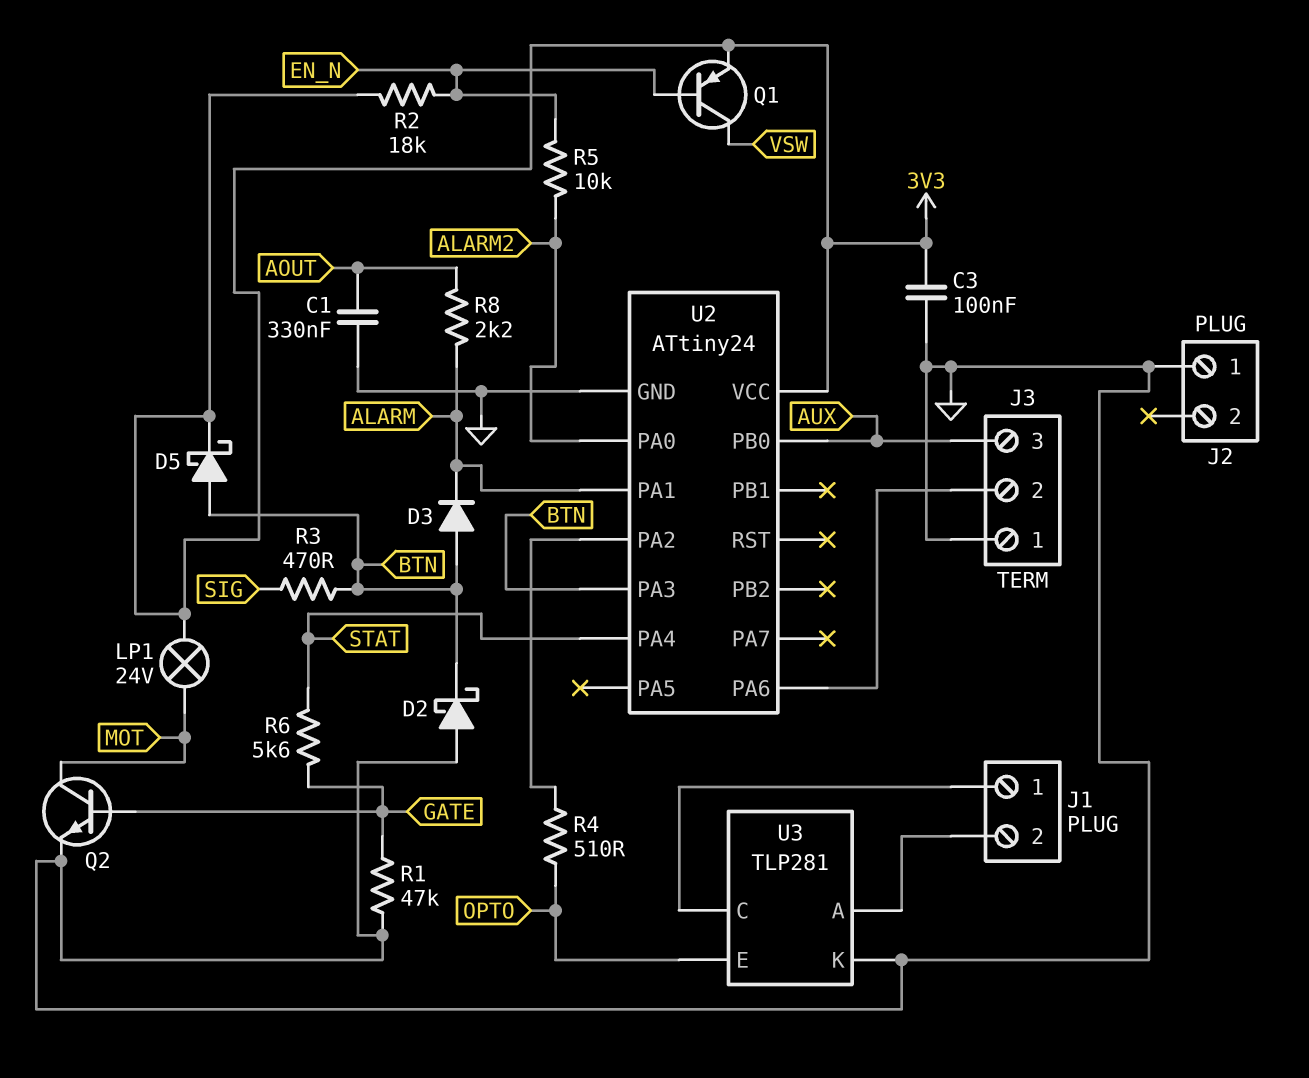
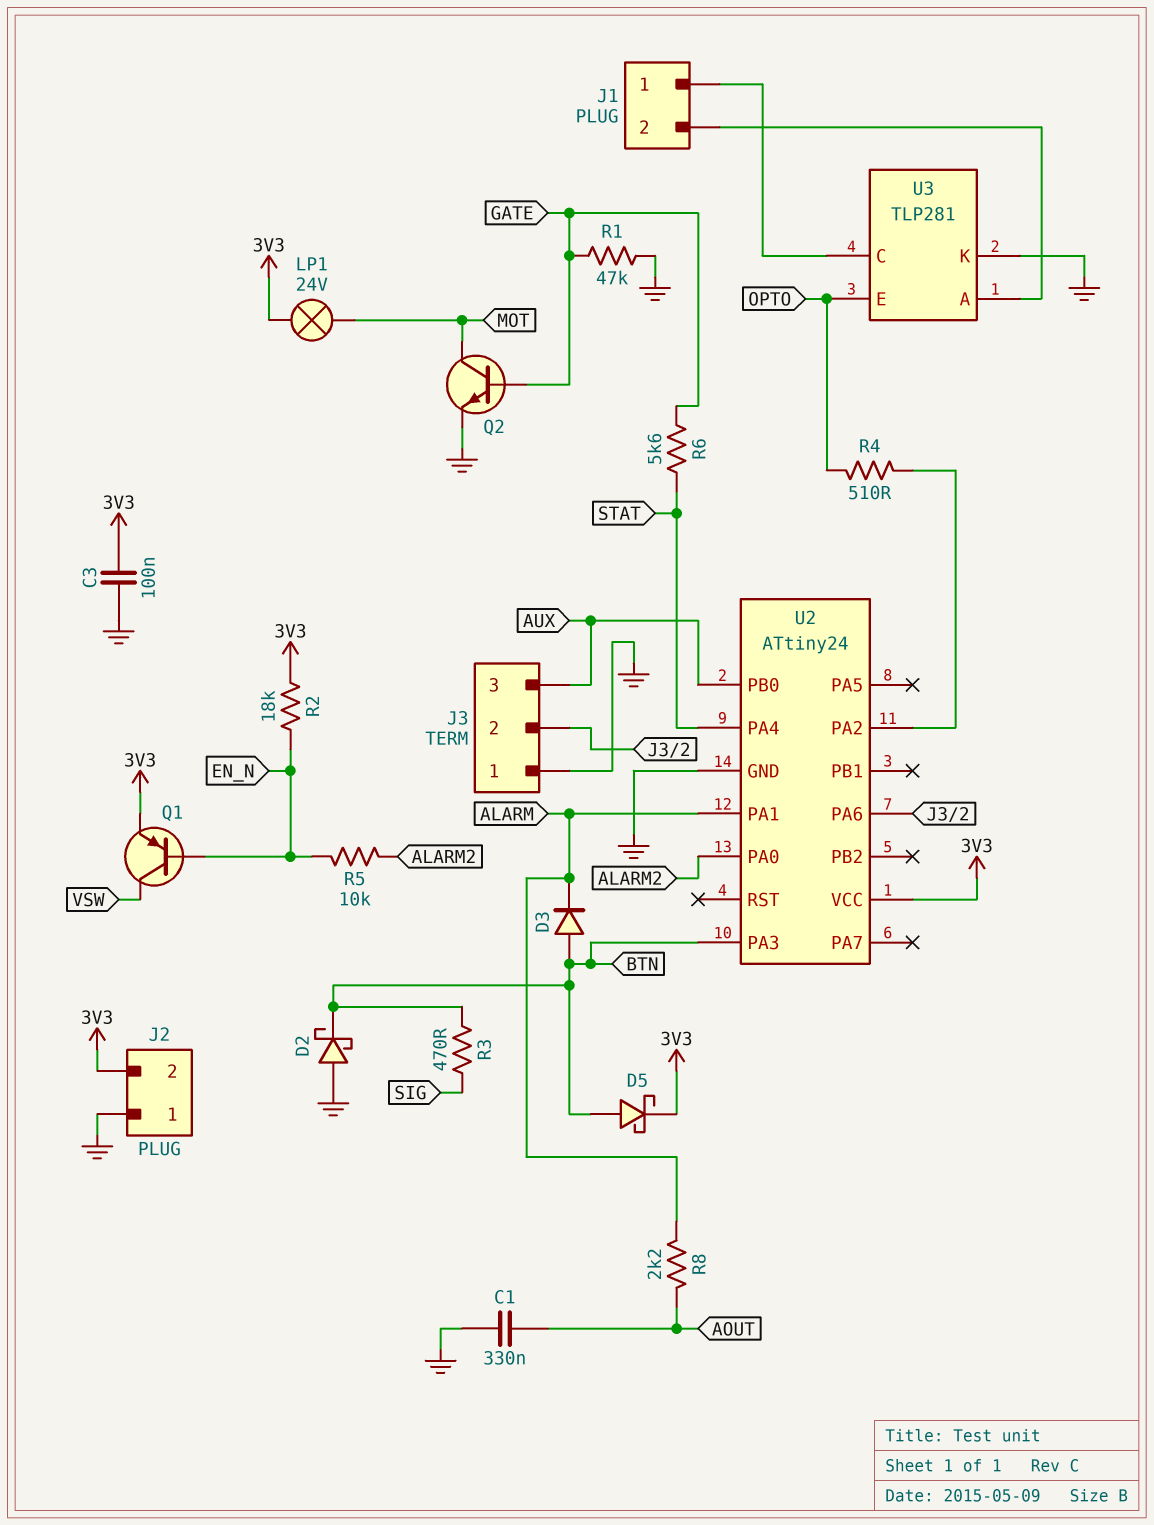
J2 pin 2: none -> 3V3

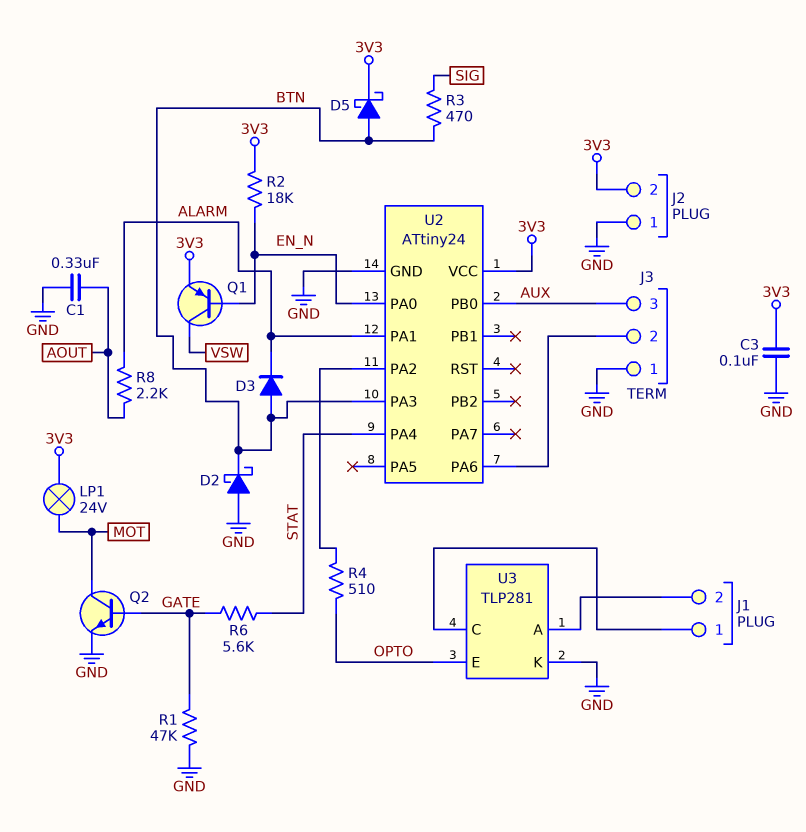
R5: 10k (ALARM2, EN_N) -> none
U2 pin PA0: ALARM2 -> EN_N

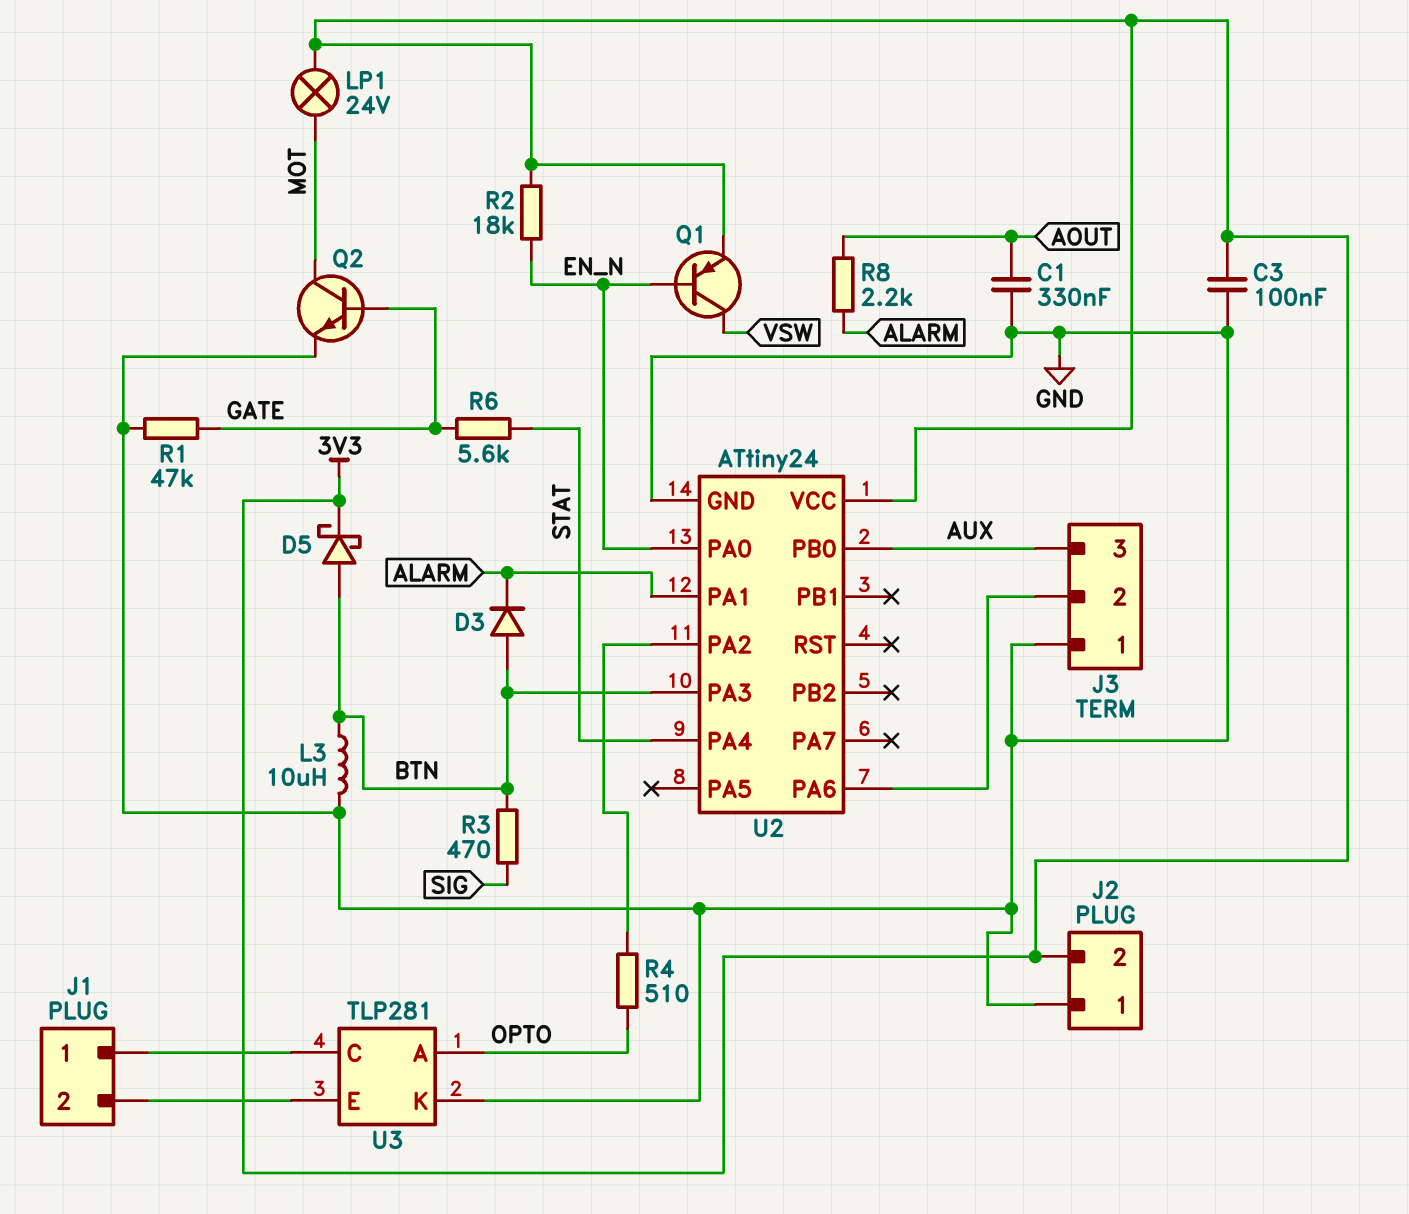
D2: schottky (A GND, K BTN) -> none
L3: none -> 10uH (BTN, GND)
U3 pin A: J1/2 -> OPTO
U3 pin E: OPTO -> J1/2

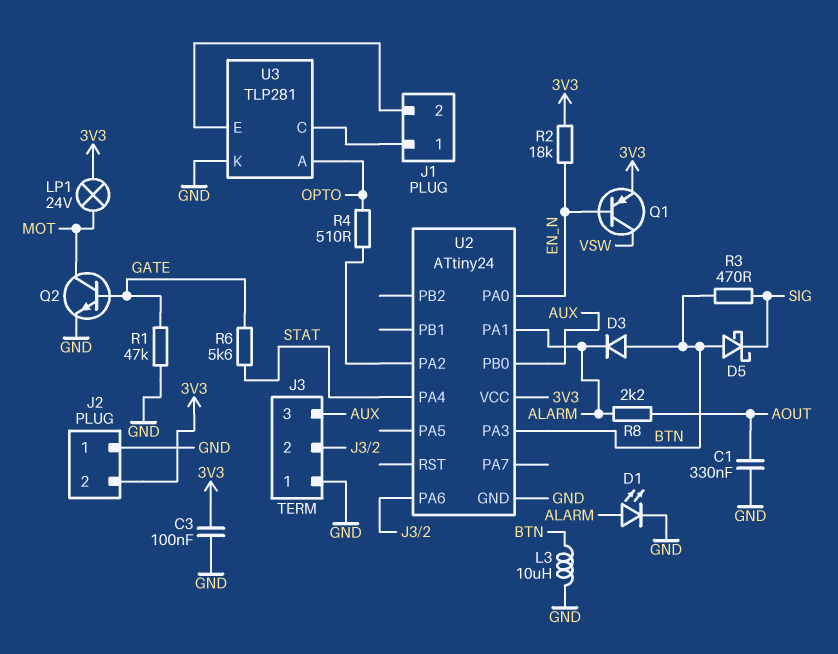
D1: none -> LED (A ALARM, K GND)
D5: schottky (A BTN, K 3V3) -> schottky (A BTN, K SIG)

